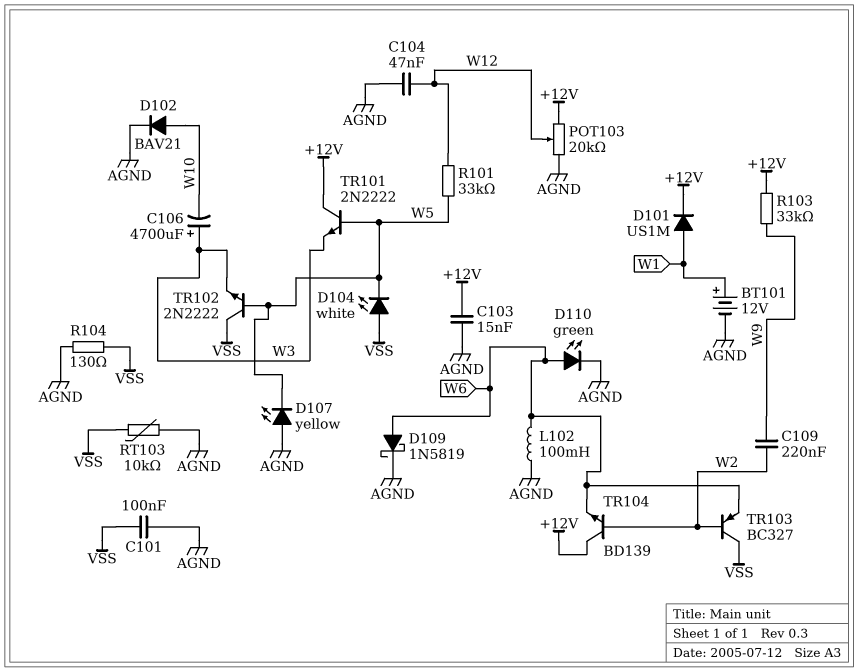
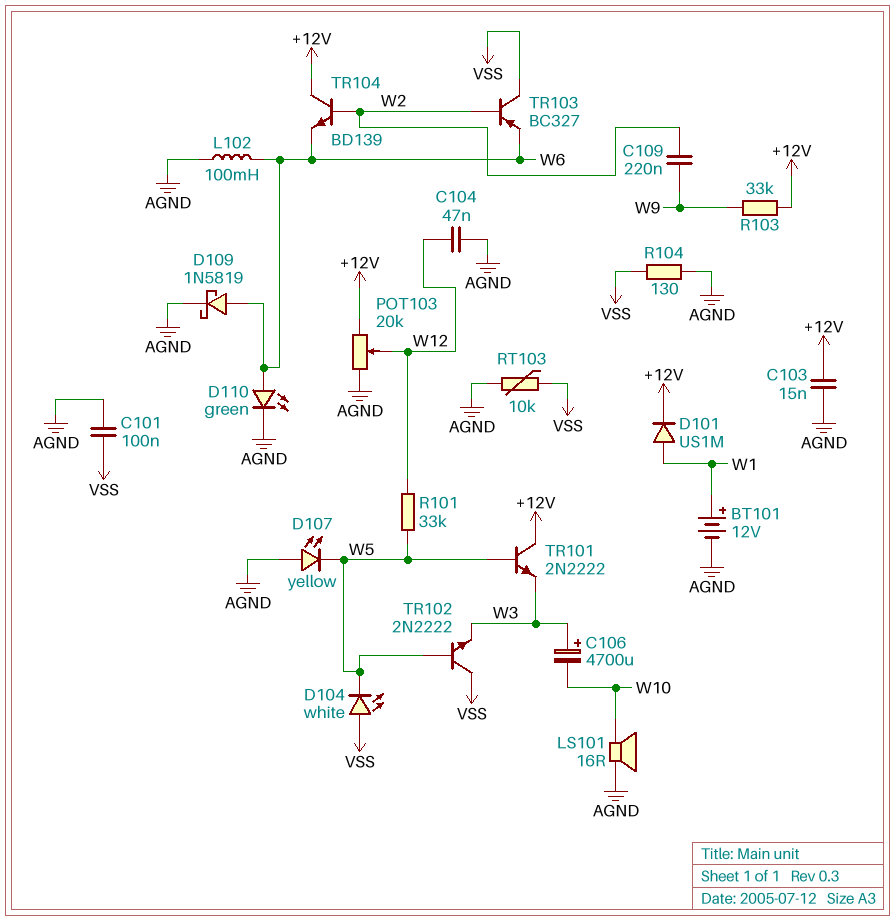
D102: diode BAV21 (A W10, K AGND) -> none
LS101: none -> speaker 16R (AGND, W10)

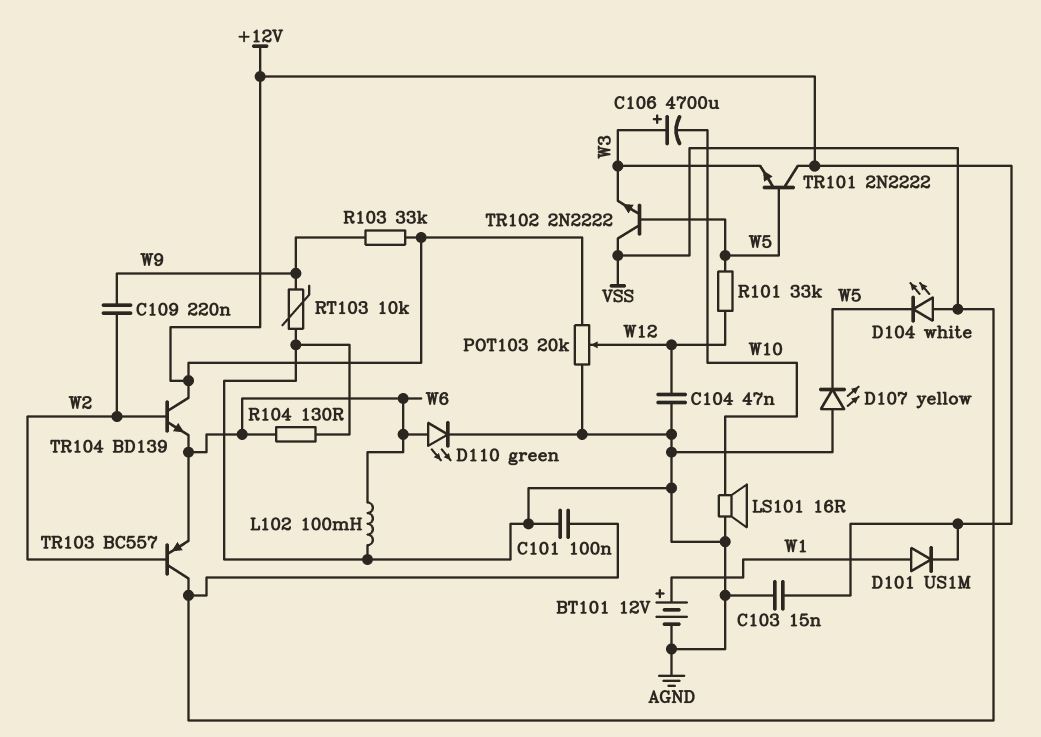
D109: schottky 1N5819 (A W6, K AGND) -> none
R104: 130 (AGND, VSS) -> 130 (AGND, W6)
RT103: 10k (AGND, VSS) -> 10k (AGND, W9)
TR103: PNP BC327 (B W2, C VSS, E W6) -> PNP BC557 (B W2, C VSS, E W6)

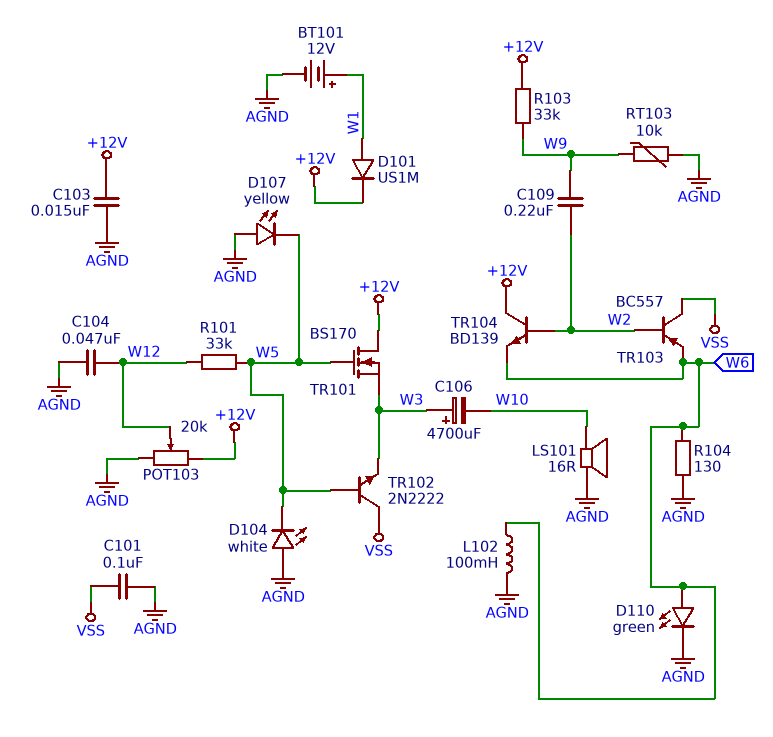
D104: LED white (A VSS, K W5) -> LED white (A AGND, K W5)
TR101: NPN 2N2222 (B W5, C +12V, E W3) -> NMOS BS170 (G W5, D +12V, S W3)

